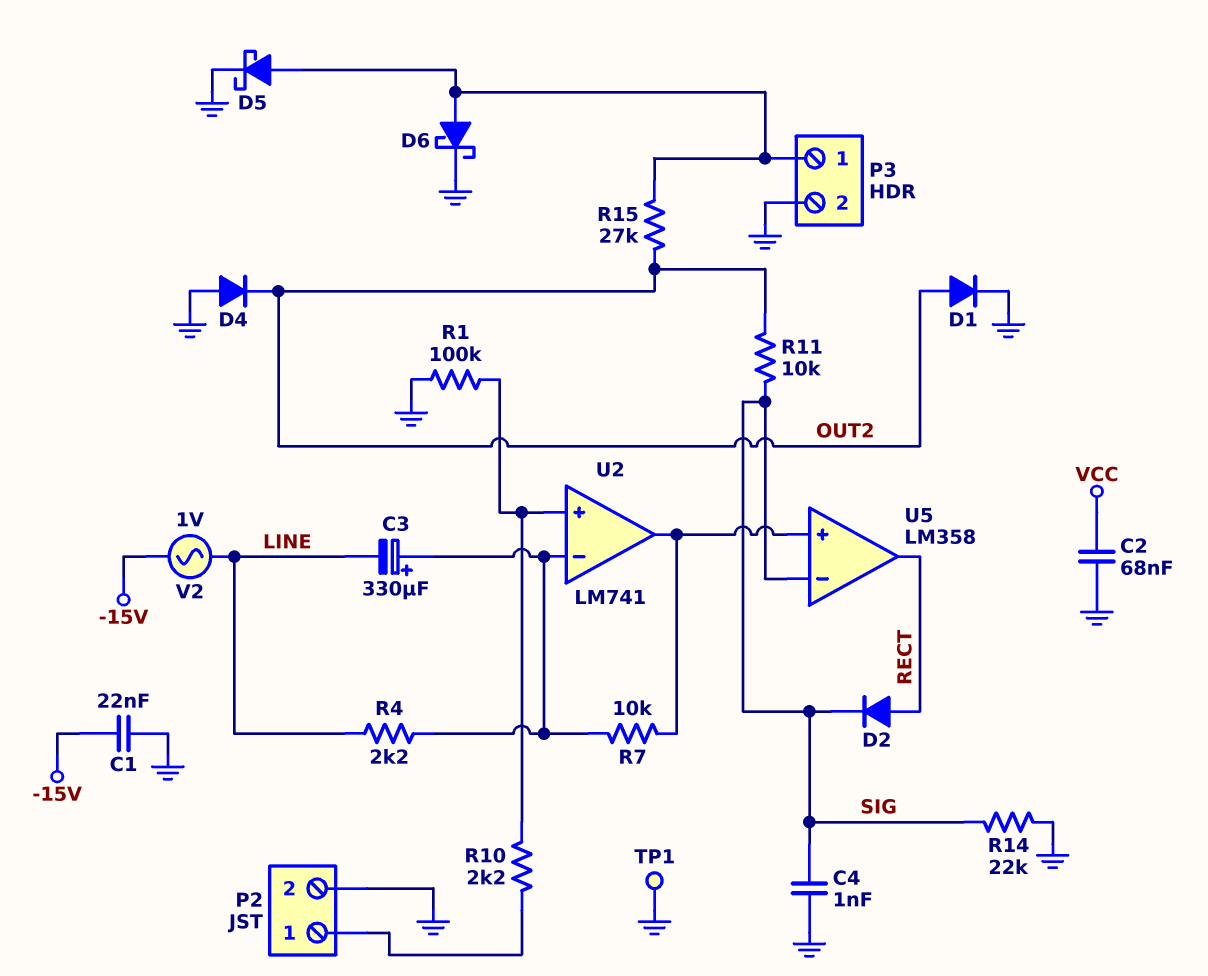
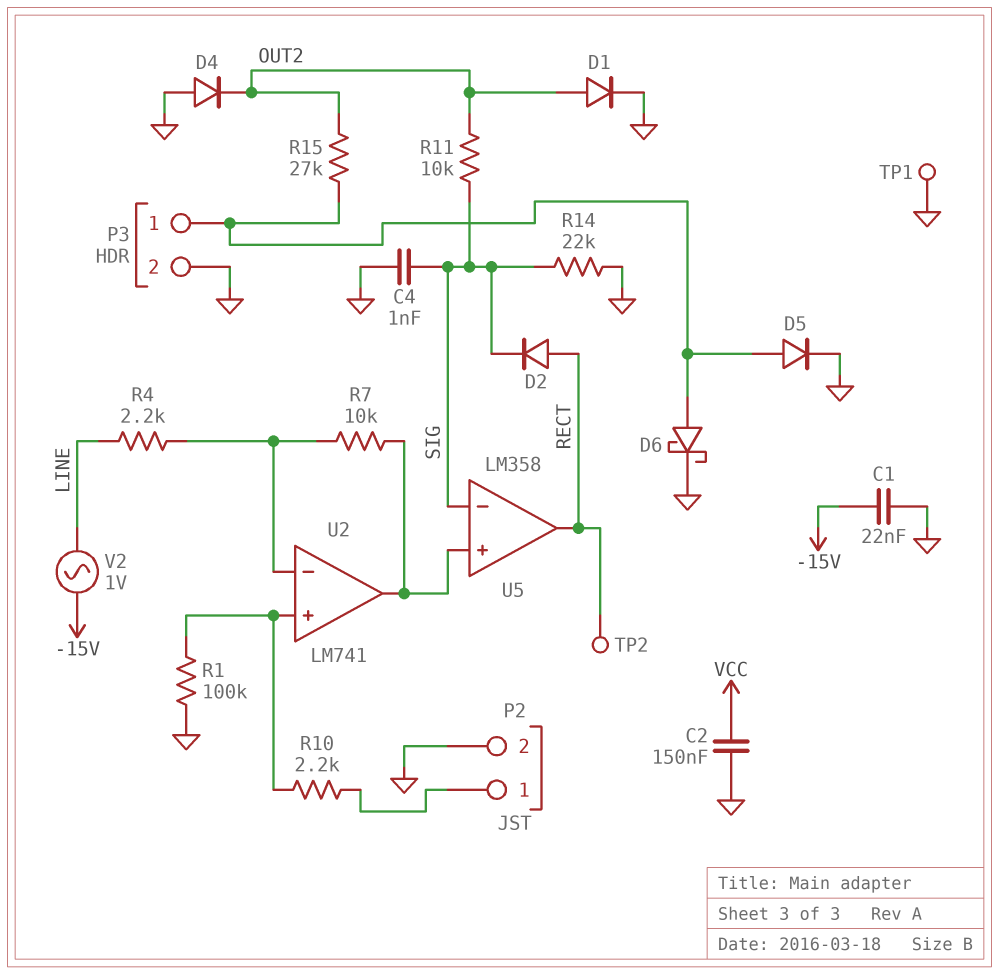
C2: 68nF (GND, VCC) -> 150nF (GND, VCC)
C3: 330uF (plus U2/in-, minus LINE) -> none
D5: schottky (A P3/1, K GND) -> diode (A P3/1, K GND)
TP2: none -> test point (RECT)

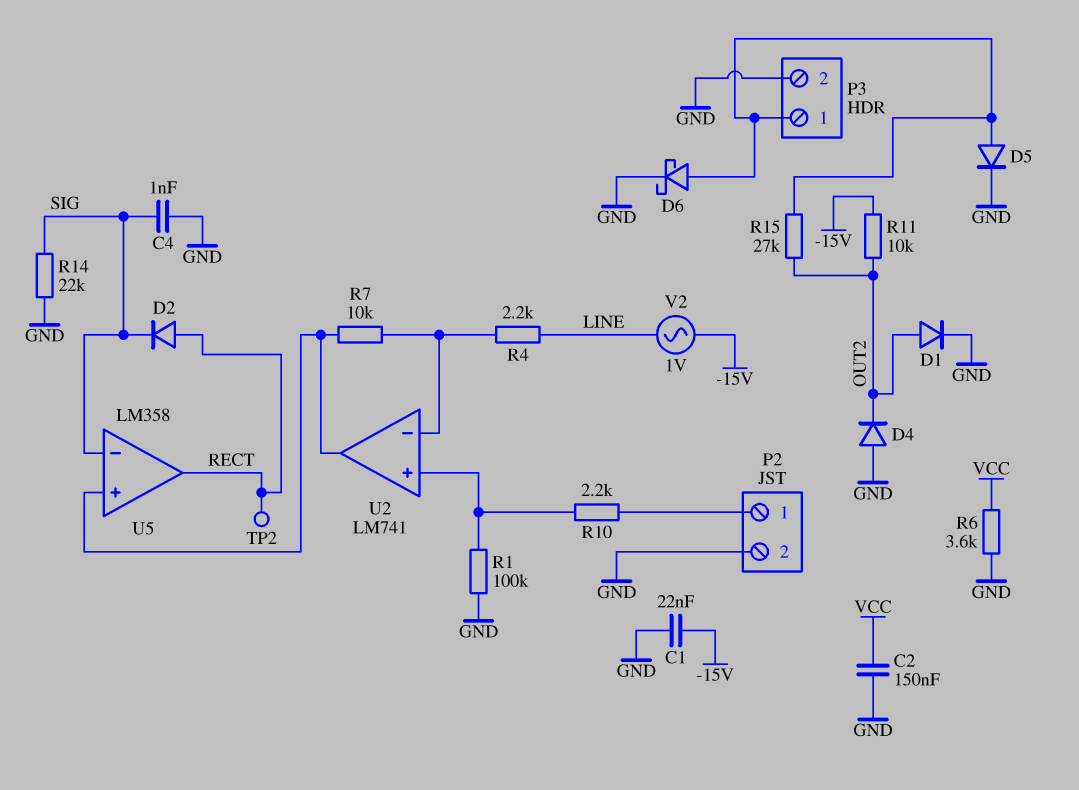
R6: none -> 3.6k (GND, VCC)
R11: 10k (OUT2, SIG) -> 10k (-15V, OUT2)
TP1: test point (GND) -> none

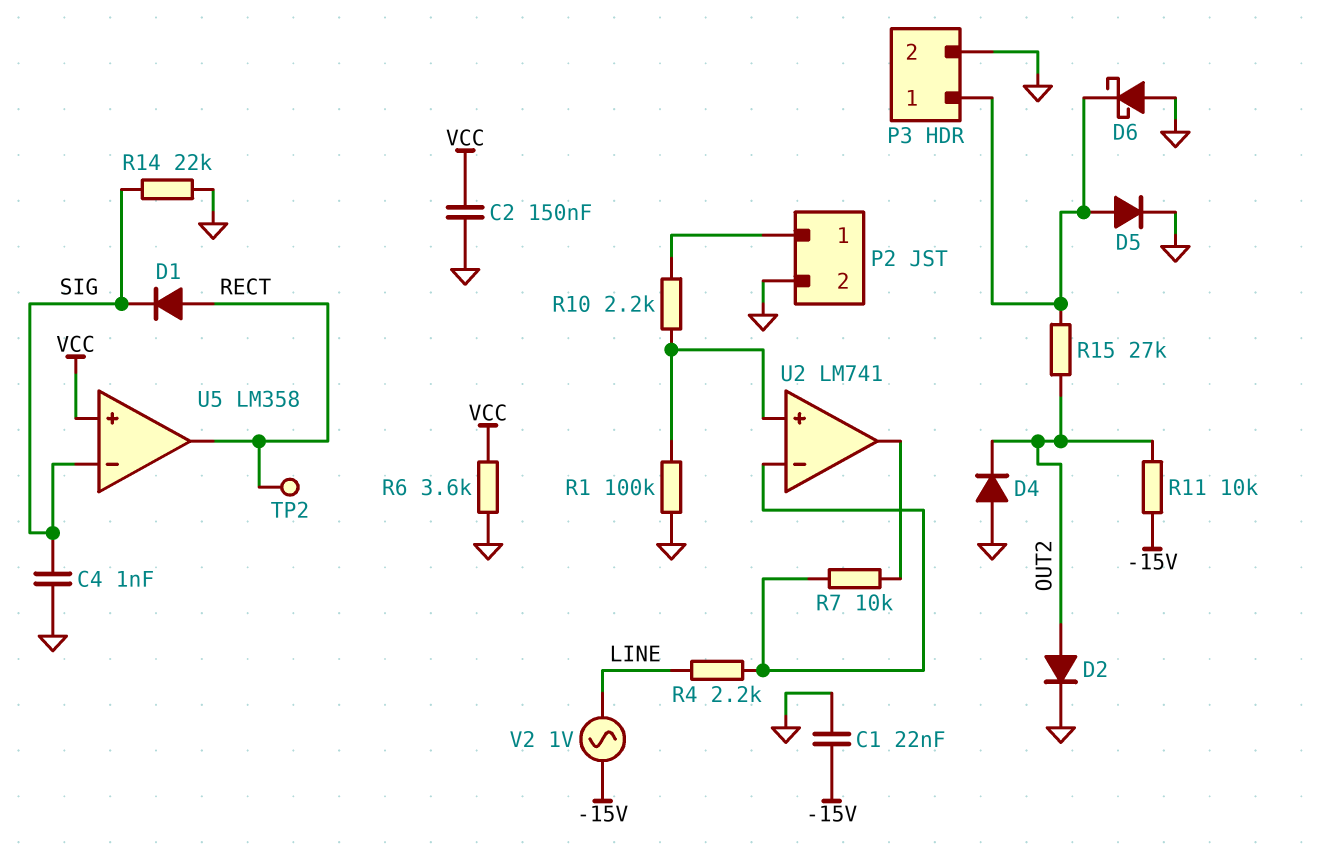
D1: diode (A OUT2, K GND) -> diode (A RECT, K SIG)
D2: diode (A RECT, K SIG) -> diode (A OUT2, K GND)
D6: schottky (A P3/1, K GND) -> schottky (A GND, K P3/1)
U5 pin in+: U2/out -> VCC

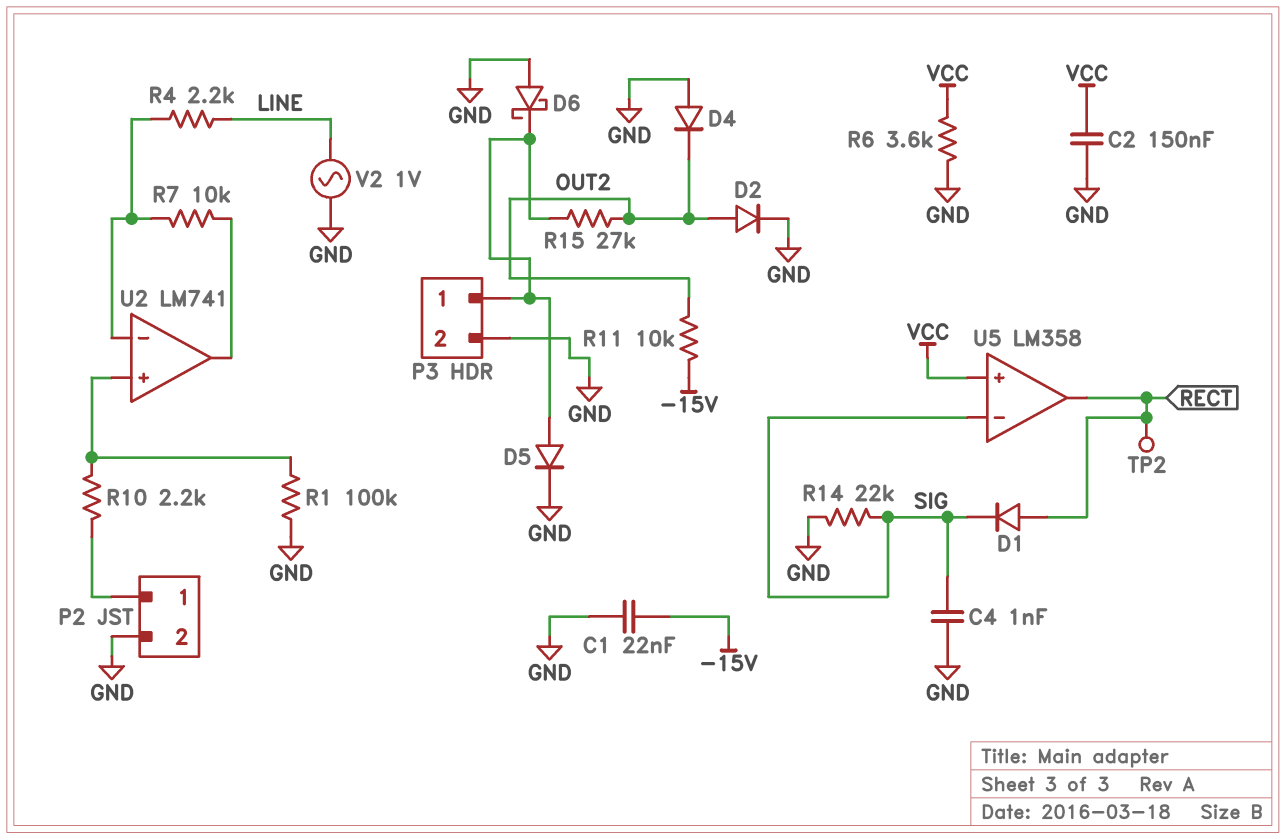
V2: AC 1V (-15V, LINE) -> AC 1V (GND, LINE)

